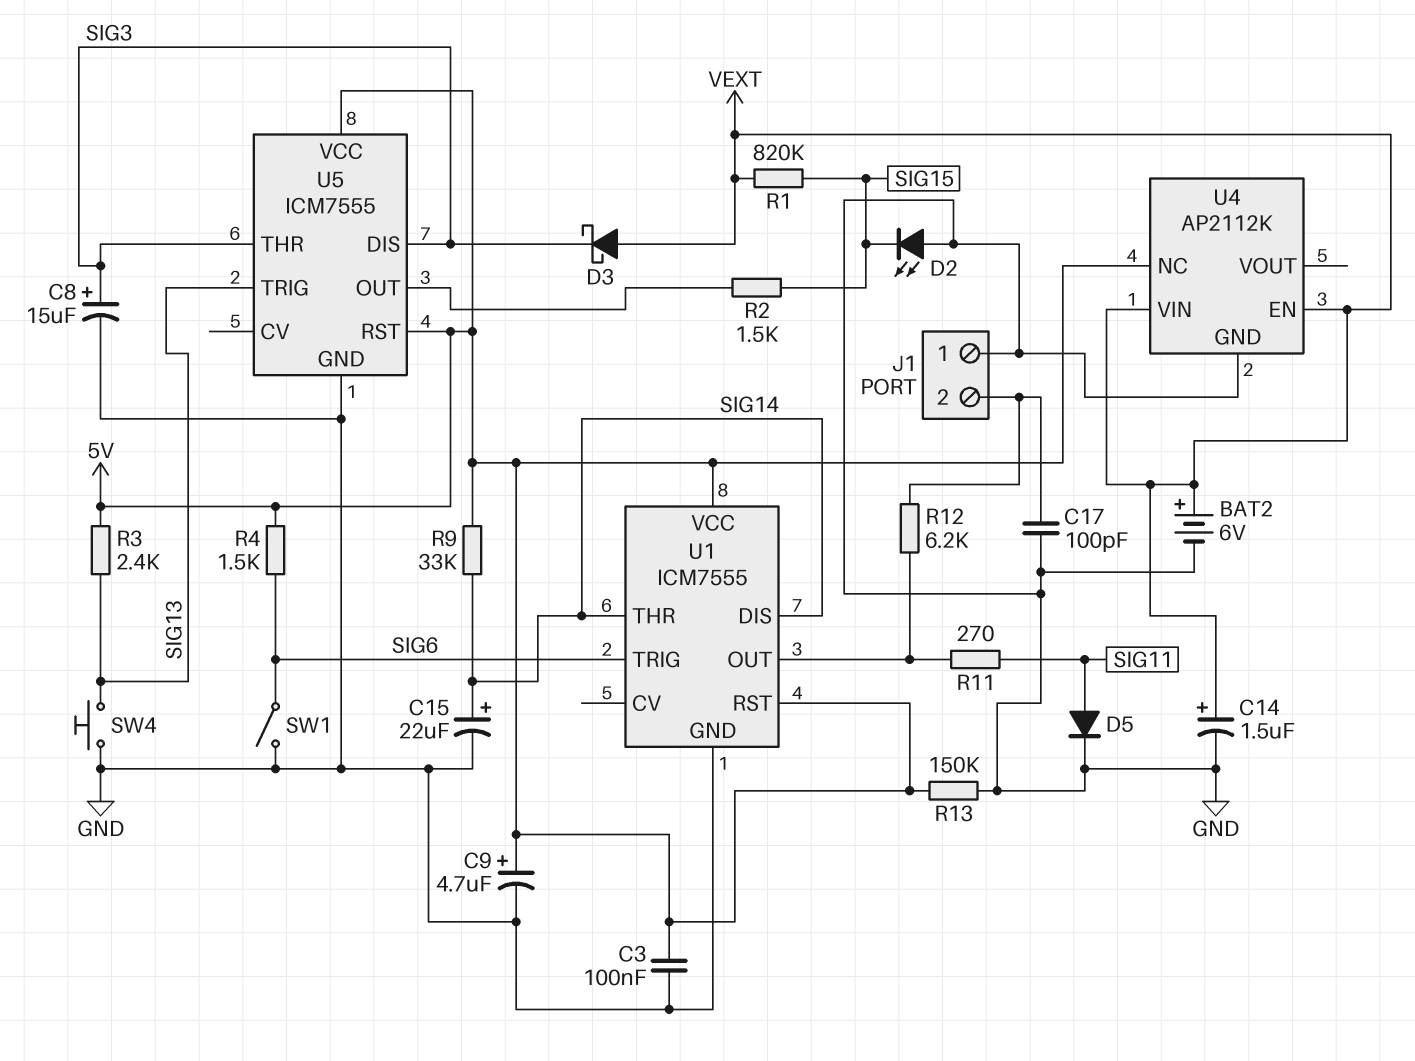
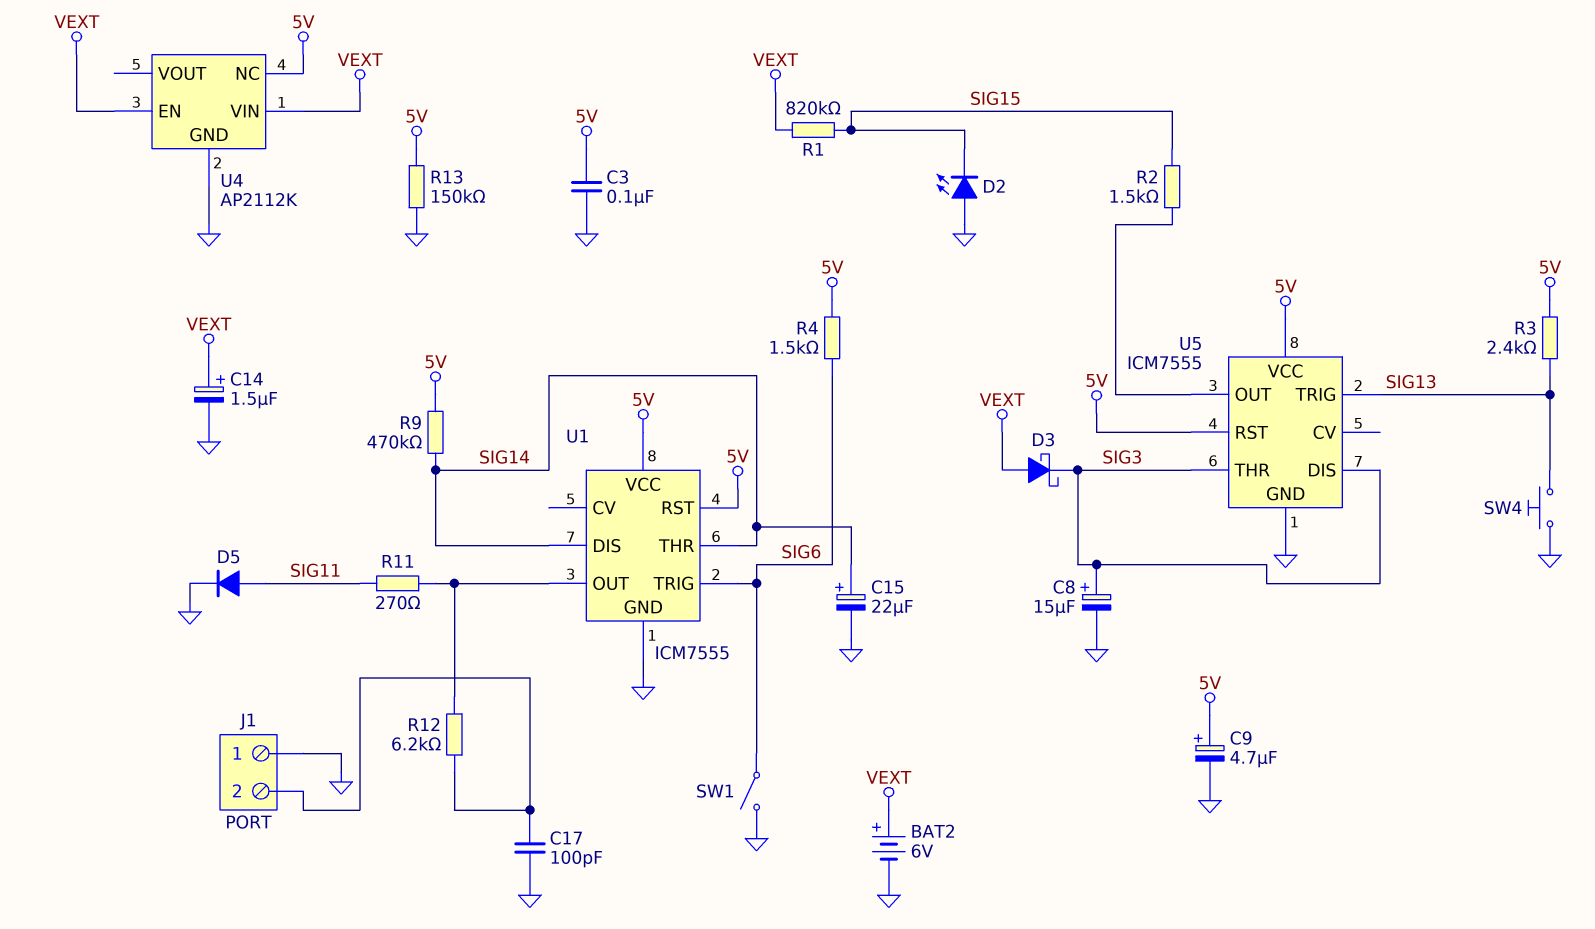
R9: 33k (5V, SIG14) -> 470k (5V, SIG14)

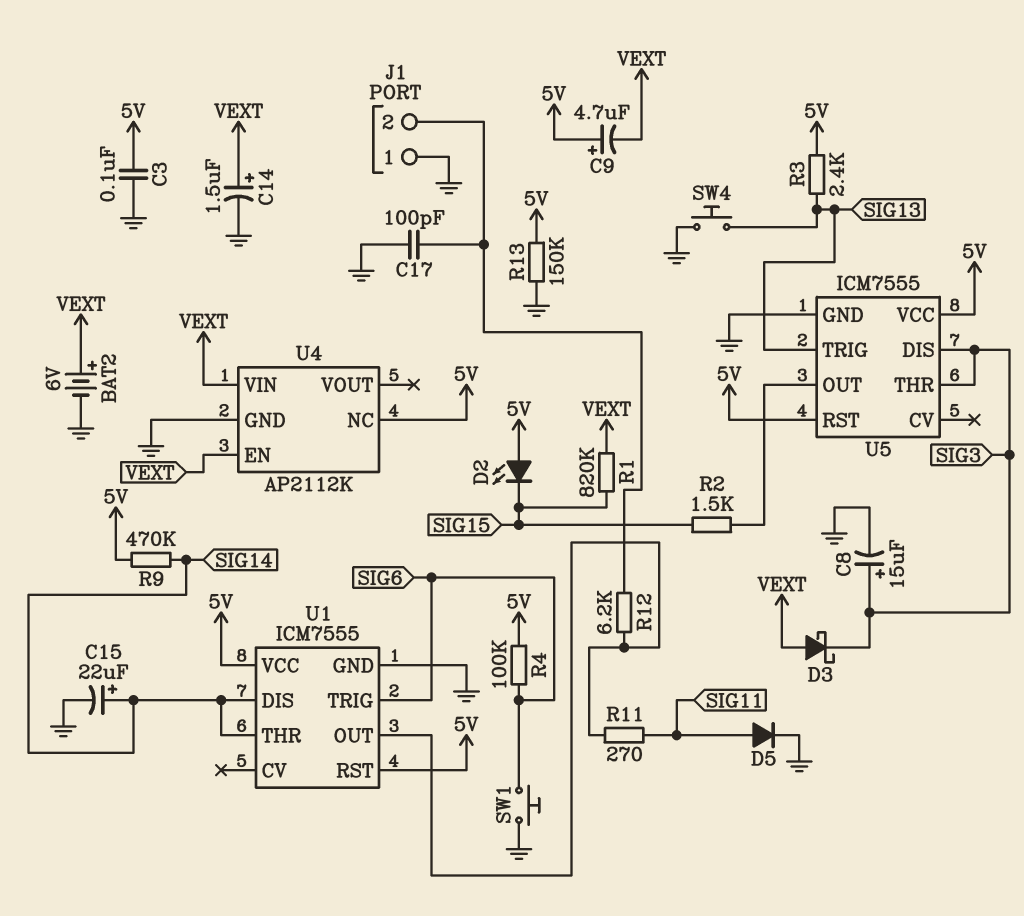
C9: 4.7uF (plus 5V, minus GND) -> 4.7uF (plus 5V, minus VEXT)
D2: LED (A GND, K SIG15) -> LED (A 5V, K SIG15)
R4: 1.5k (5V, SIG6) -> 100k (5V, SIG6)
SW1: switch (GND, SIG6) -> button (GND, SIG6)

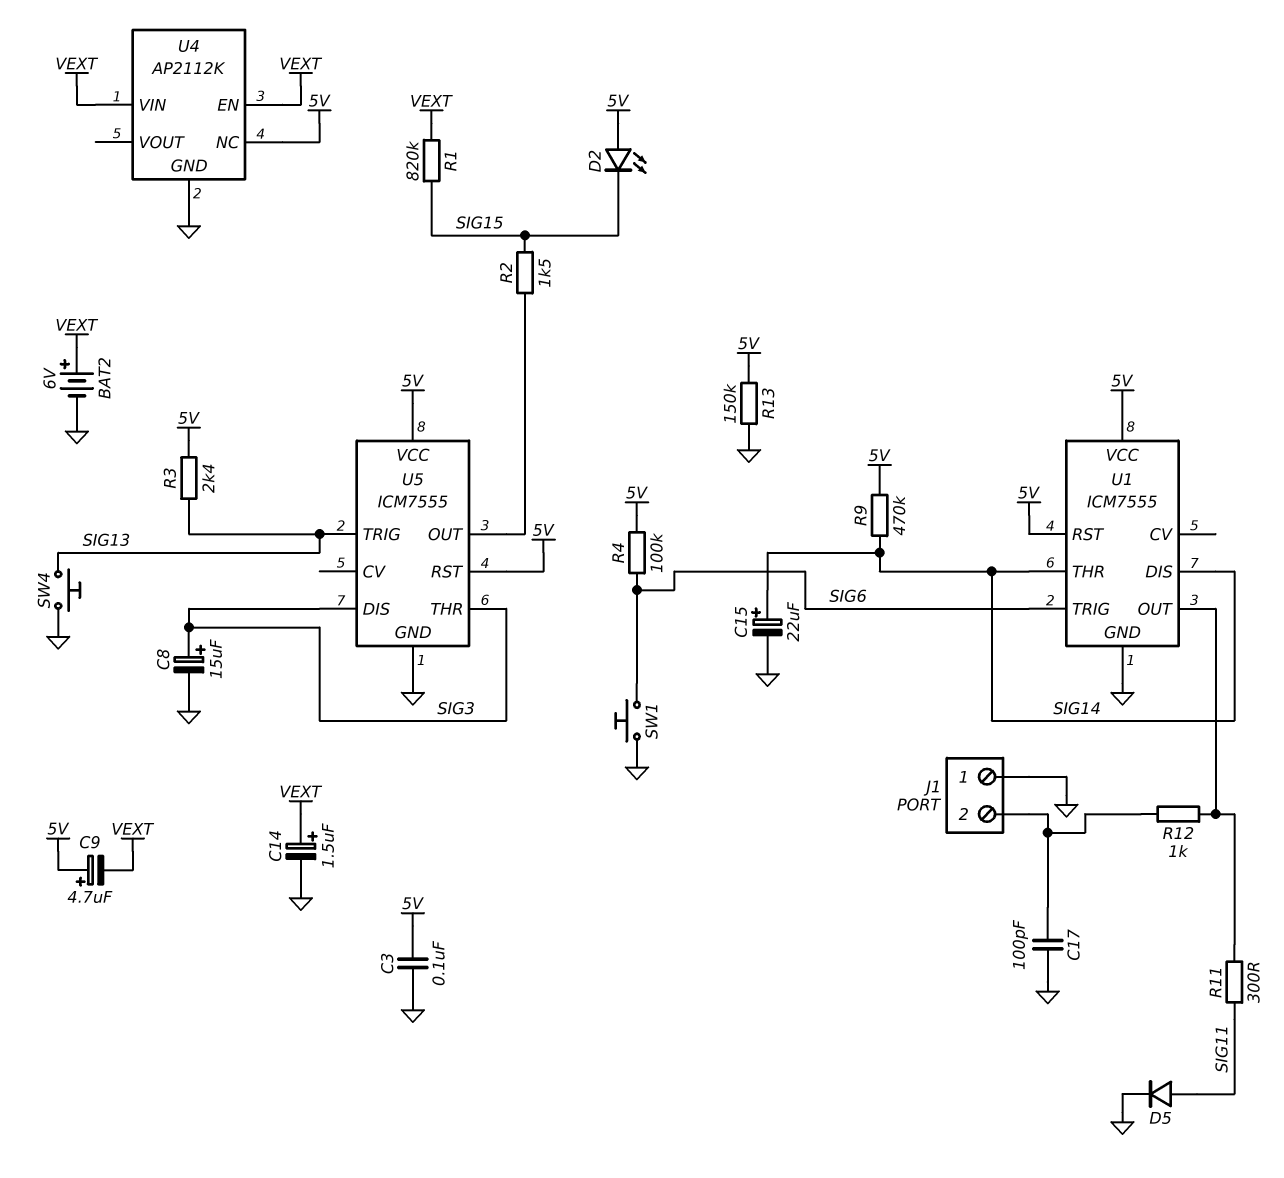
D3: schottky (A VEXT, K SIG3) -> none
R11: 270 (SIG11, U1/OUT) -> 300 (SIG11, U1/OUT)
R12: 6.2k (J1/2, U1/OUT) -> 1k (J1/2, U1/OUT)

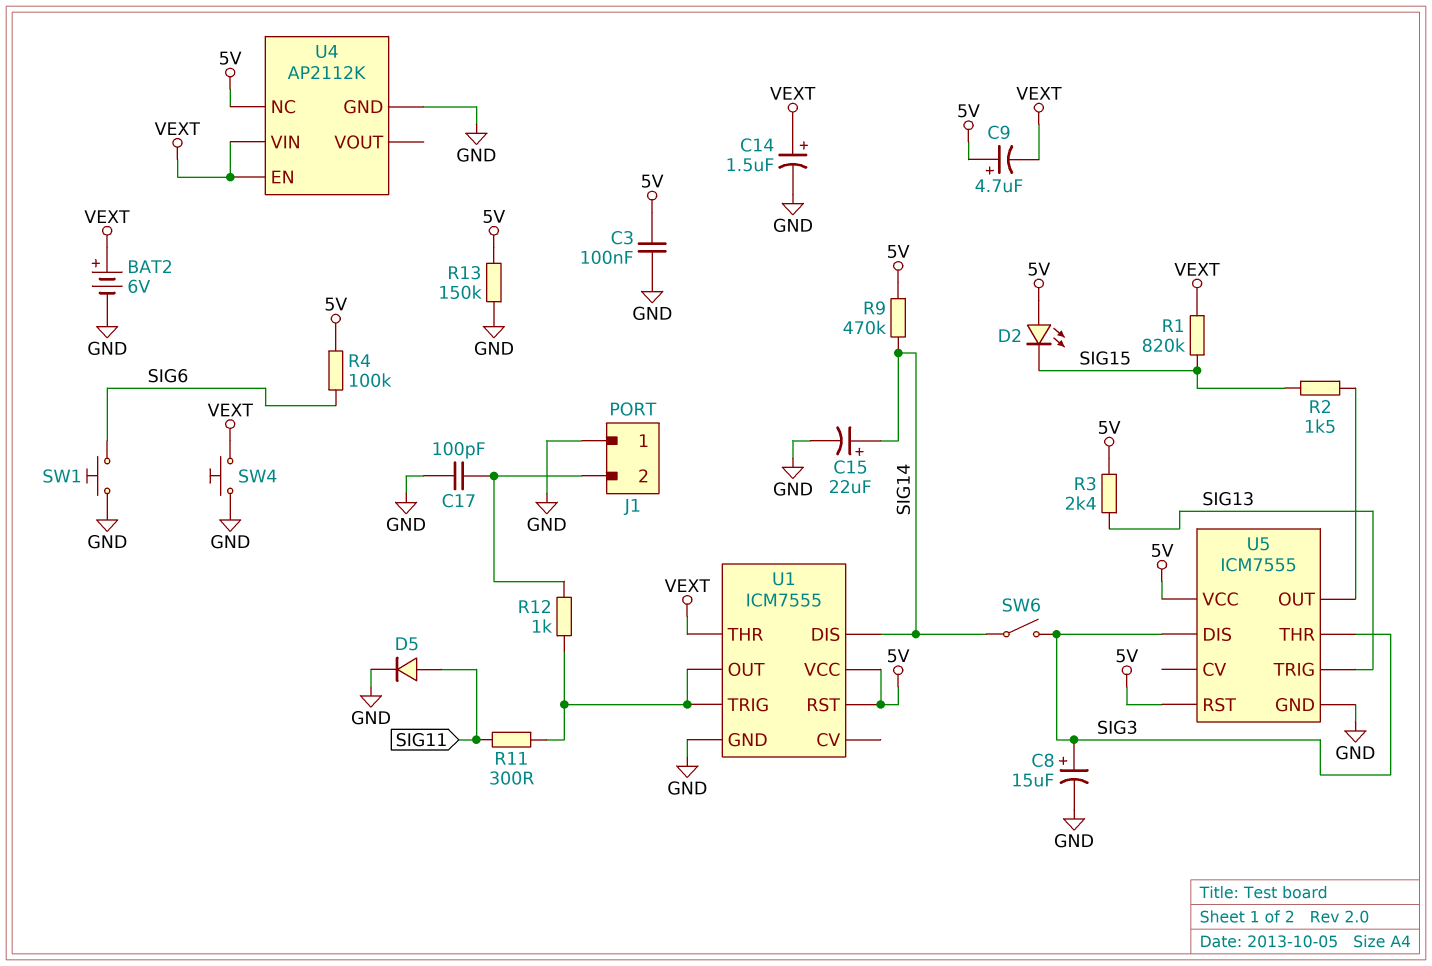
SW4: button (GND, SIG13) -> button (GND, VEXT)
SW6: none -> switch (SIG3, SIG14)
U1 pin THR: SIG14 -> VEXT
U1 pin TRIG: SIG6 -> U1/OUT

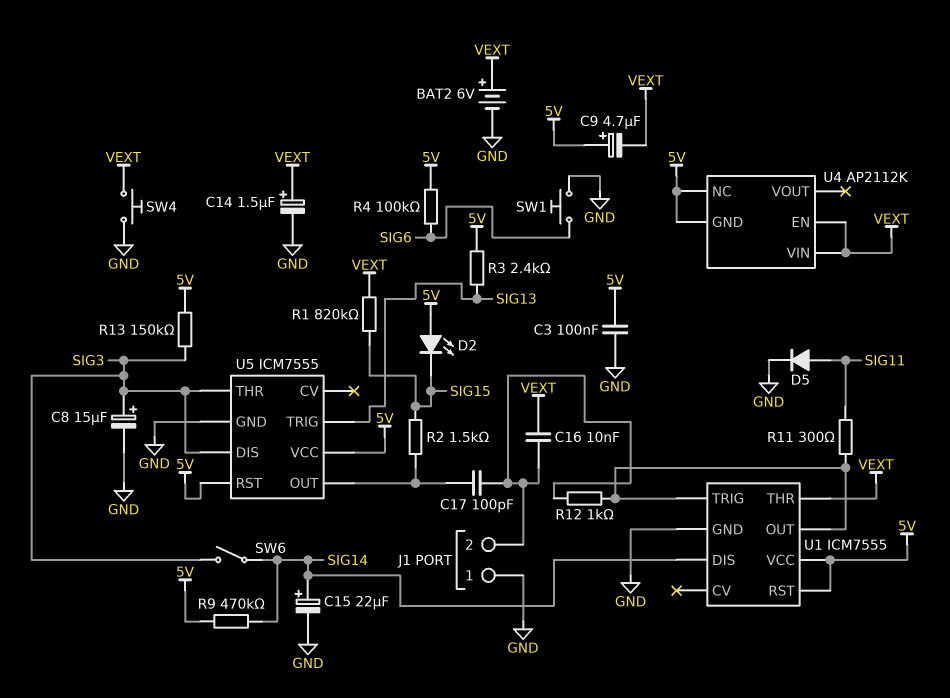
C16: none -> 10nF (J1/2, VEXT)
C17: 100pF (GND, J1/2) -> 100pF (J1/2, U5/OUT)
R13: 150k (5V, GND) -> 150k (5V, SIG3)
U4 pin GND: GND -> 5V

